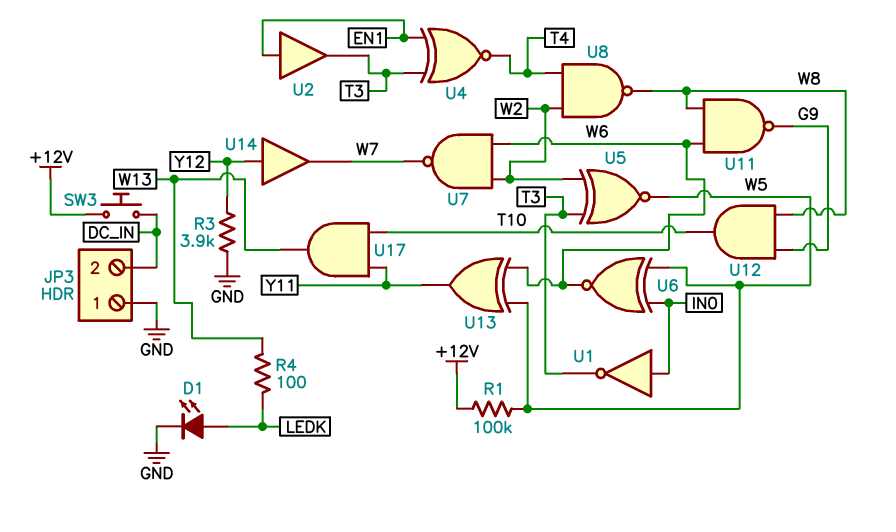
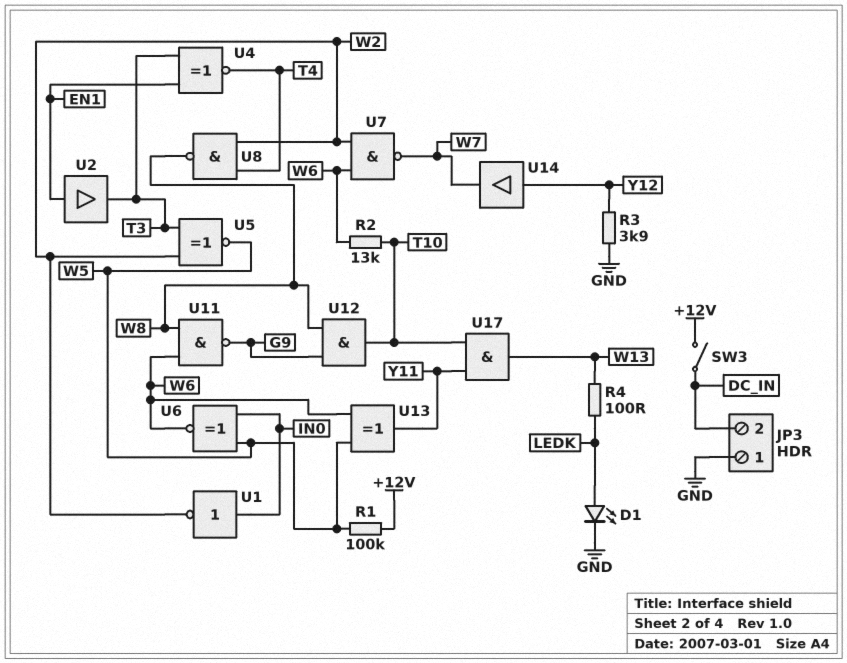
R2: none -> 13k (T10, W6)
SW3: button (+12V, DC_IN) -> switch (+12V, DC_IN)
U1: NOT (in IN0, out T3) -> NOT (in IN0, out W2)

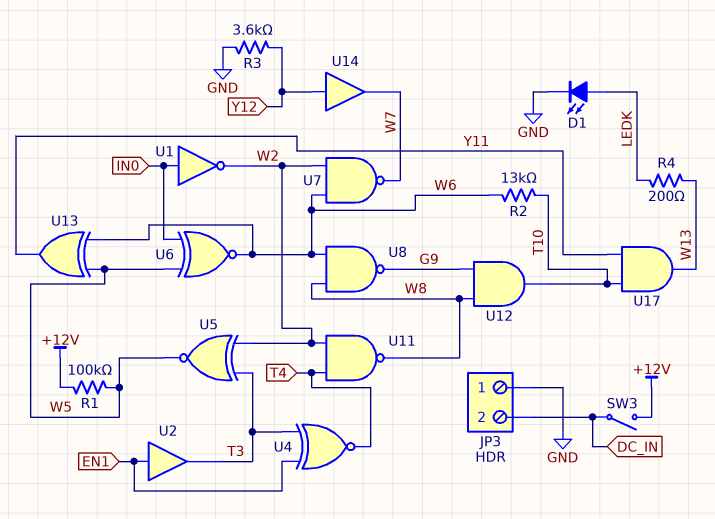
R3: 3.9k (GND, Y12) -> 3.6k (GND, Y12)
R4: 100 (LEDK, W13) -> 200 (LEDK, W13)
U8: NAND (in T4, in W2, out W8) -> NAND (in W6, in W8, out G9)
U11: NAND (in W6, in W8, out G9) -> NAND (in T4, in W2, out W8)

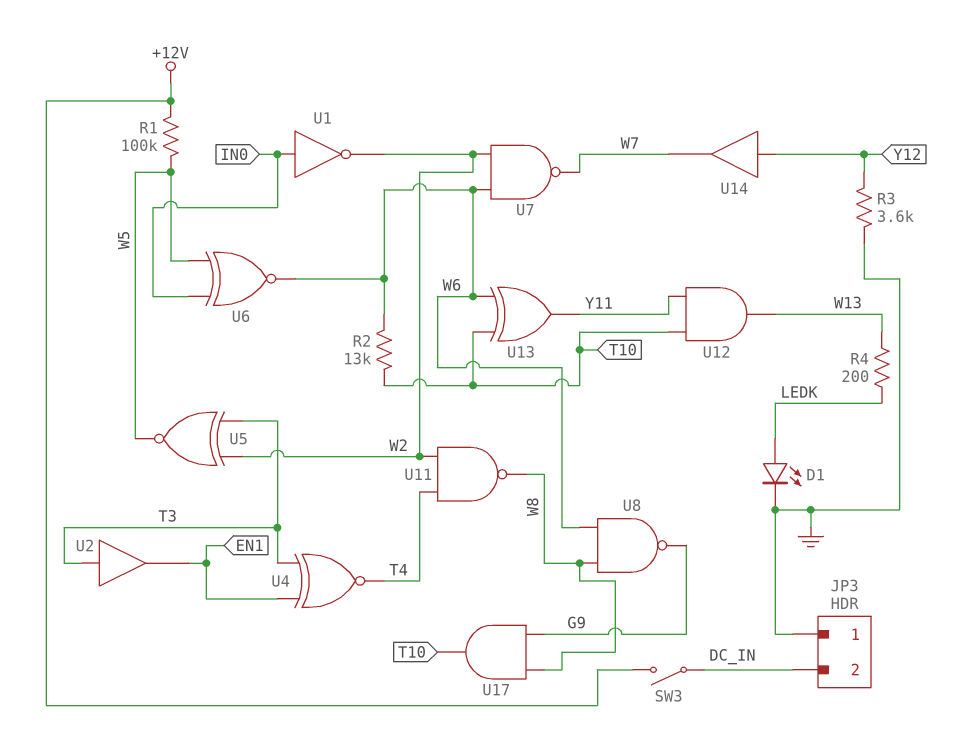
U2: buffer (in EN1, out T3) -> buffer (in T3, out EN1)
U12: AND (in G9, in W8, out T10) -> AND (in T10, in Y11, out W13)
U13: XOR (in W5, in W6, out Y11) -> XOR (in T10, in W6, out Y11)
U17: AND (in T10, in Y11, out W13) -> AND (in G9, in W8, out T10)

